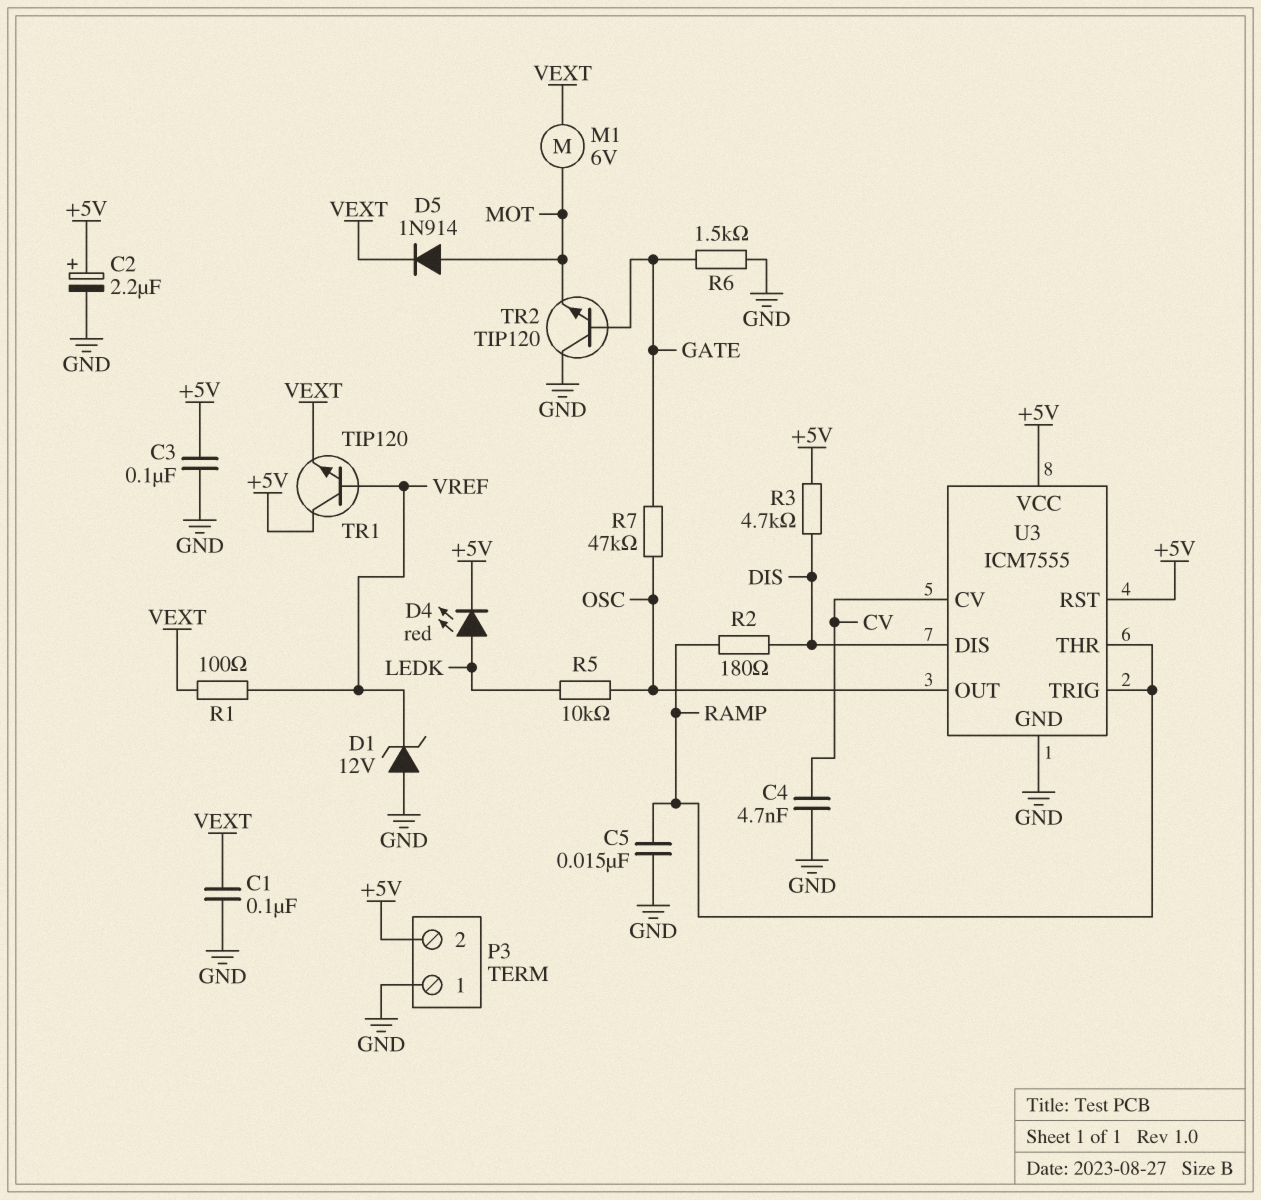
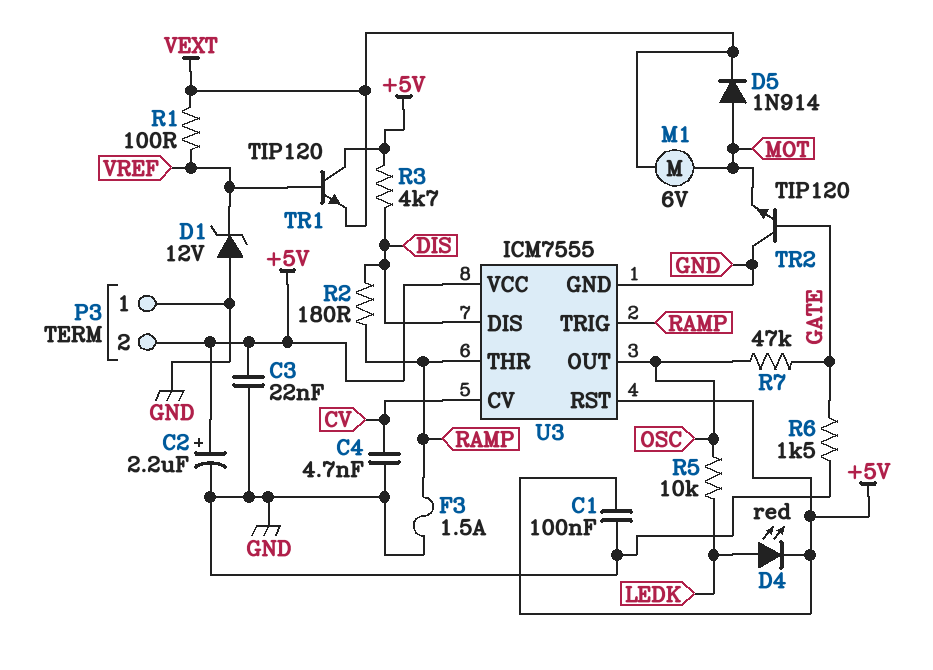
C1: 100nF (GND, VEXT) -> 100nF (+5V, GND)
C3: 100nF (+5V, GND) -> 22nF (+5V, GND)
C5: 15nF (GND, RAMP) -> none
F3: none -> 1.5A (GND, RAMP)

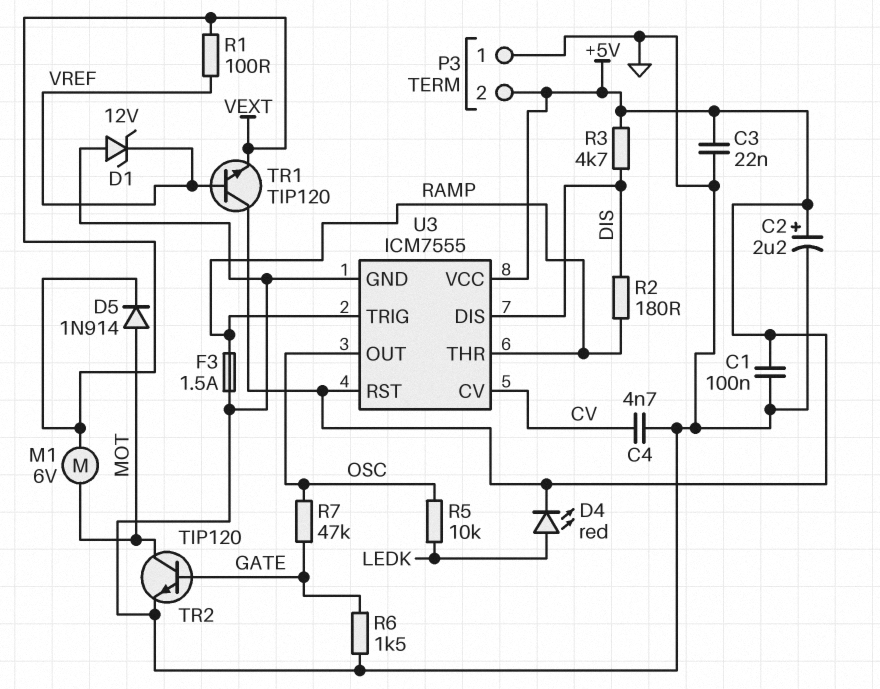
TR2: NPN TIP120 (B GATE, C GND, E MOT) -> NPN TIP120 (B GATE, C MOT, E GND)

